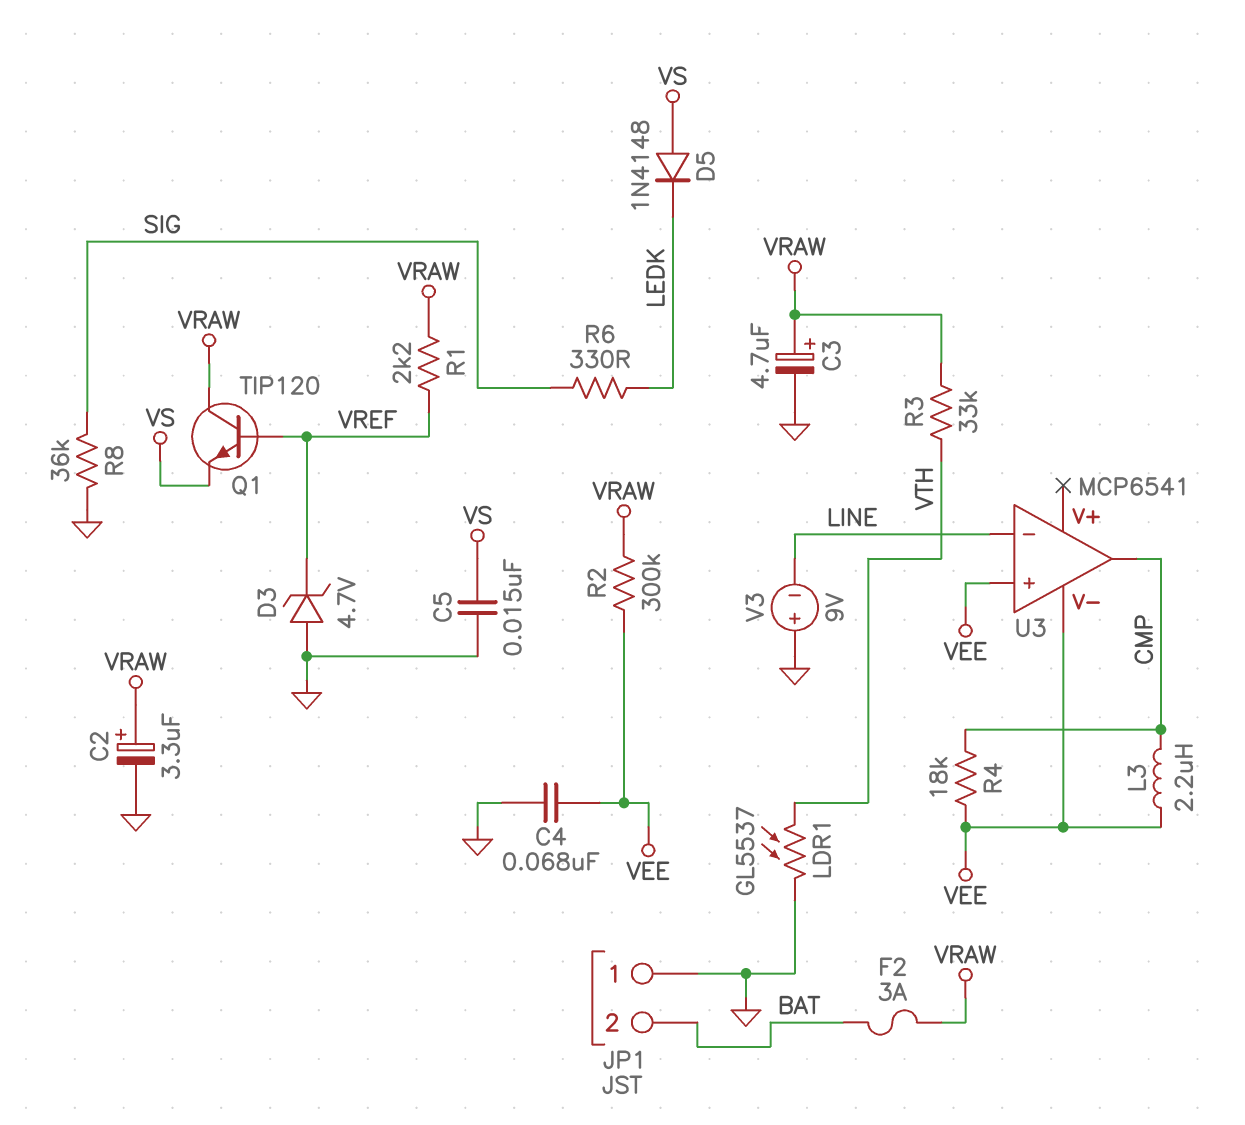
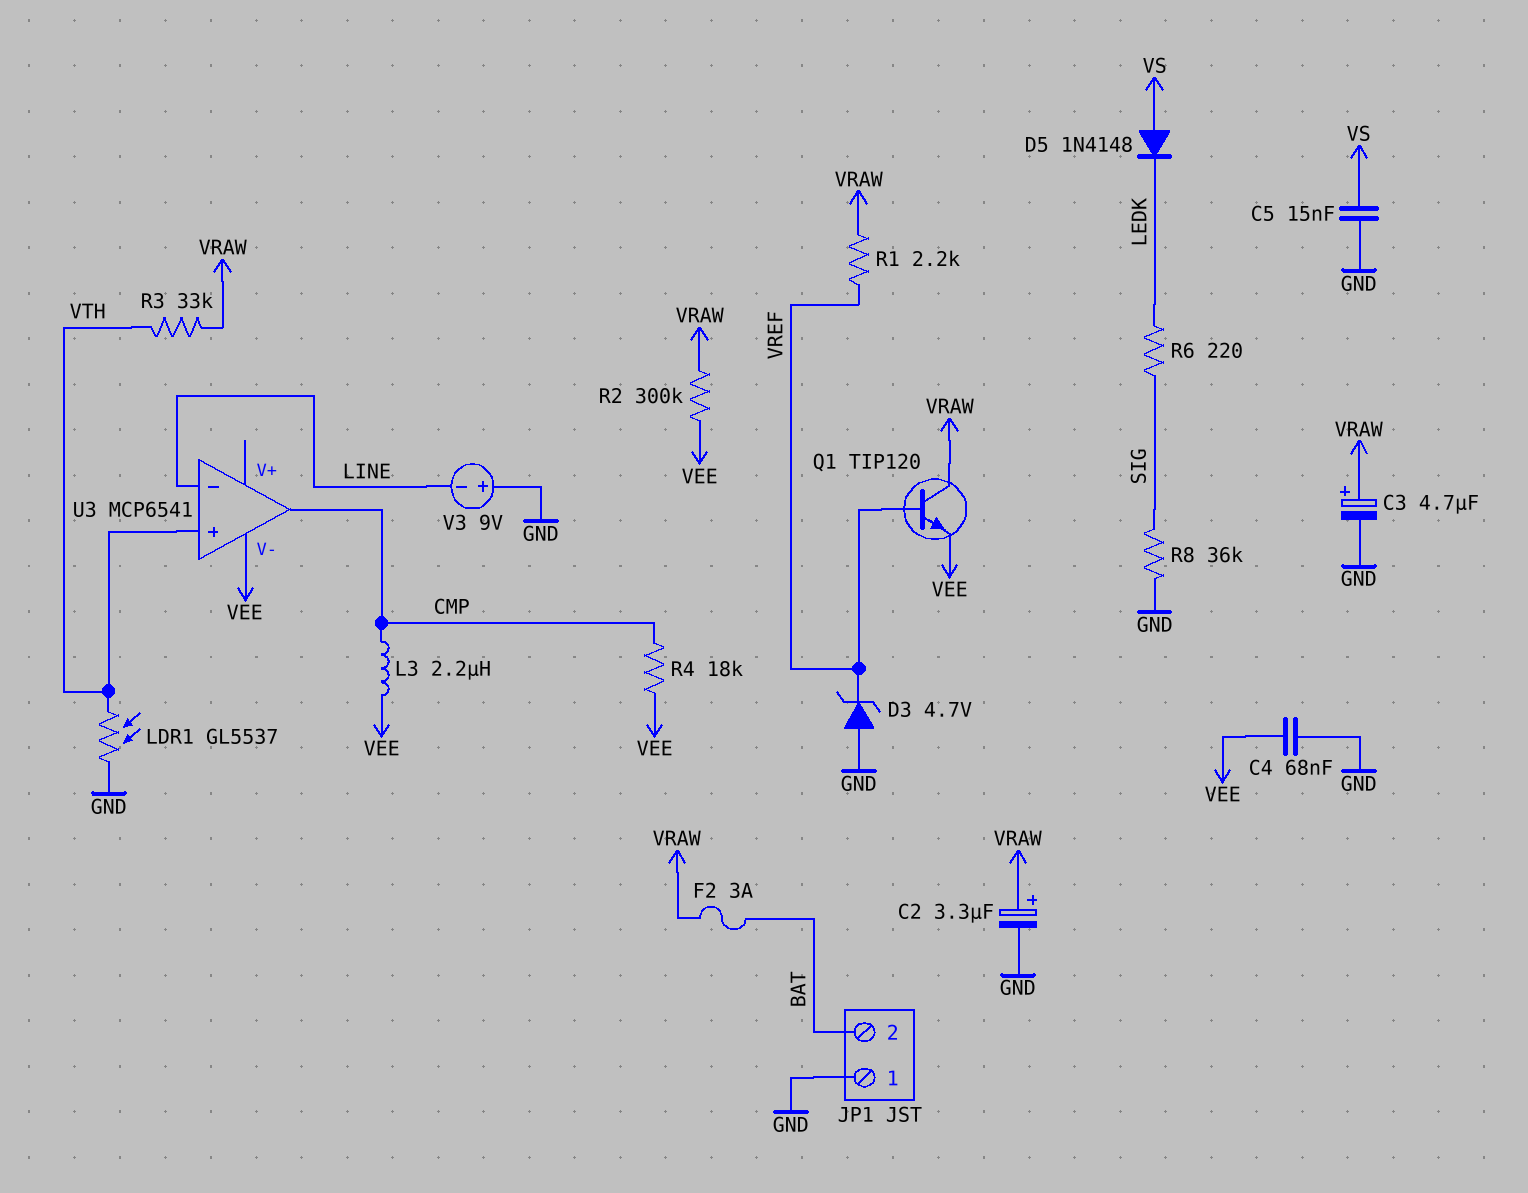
Q1: NPN TIP120 (B VREF, C VRAW, E VS) -> NPN TIP120 (B VREF, C VRAW, E VEE)
R6: 330 (LEDK, SIG) -> 220 (LEDK, SIG)
U3 pin in+: VEE -> VTH

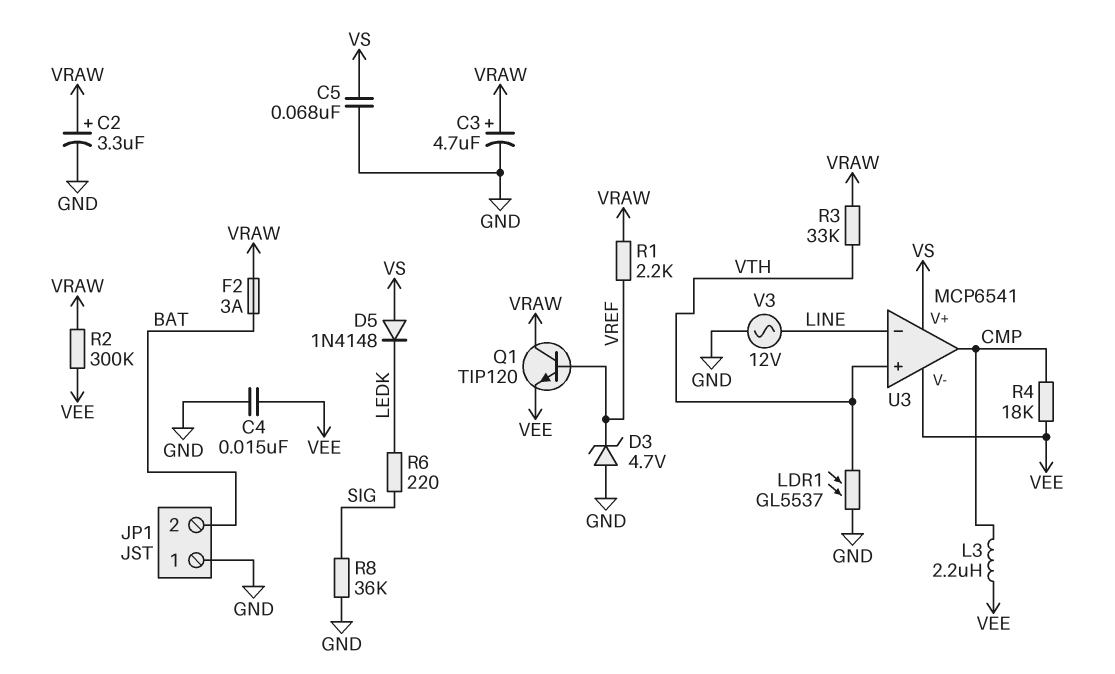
C4: 68nF (GND, VEE) -> 15nF (GND, VEE)
C5: 15nF (GND, VS) -> 68nF (GND, VS)
U3 pin V+: none -> VS
V3: 9V (plus GND, minus LINE) -> AC 12V (GND, LINE)

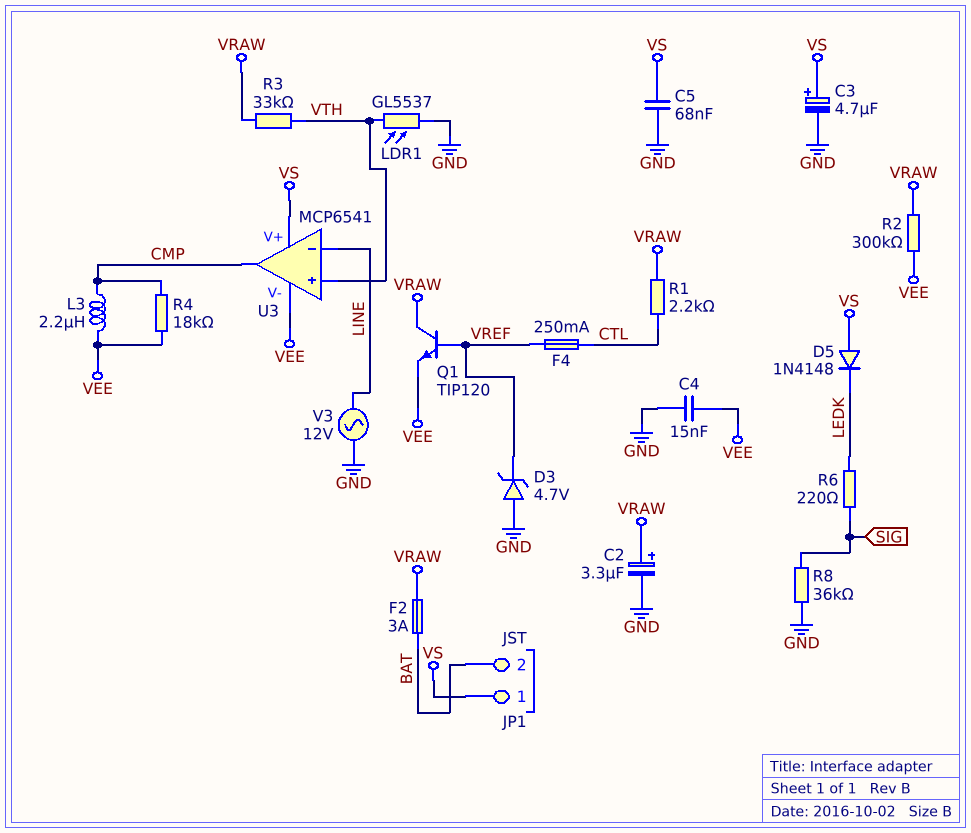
C3: 4.7uF (plus VRAW, minus GND) -> 4.7uF (plus VS, minus GND)
F4: none -> 250mA (CTL, VREF)
JP1 pin 1: GND -> VS
R1: 2.2k (VRAW, VREF) -> 2.2k (CTL, VRAW)

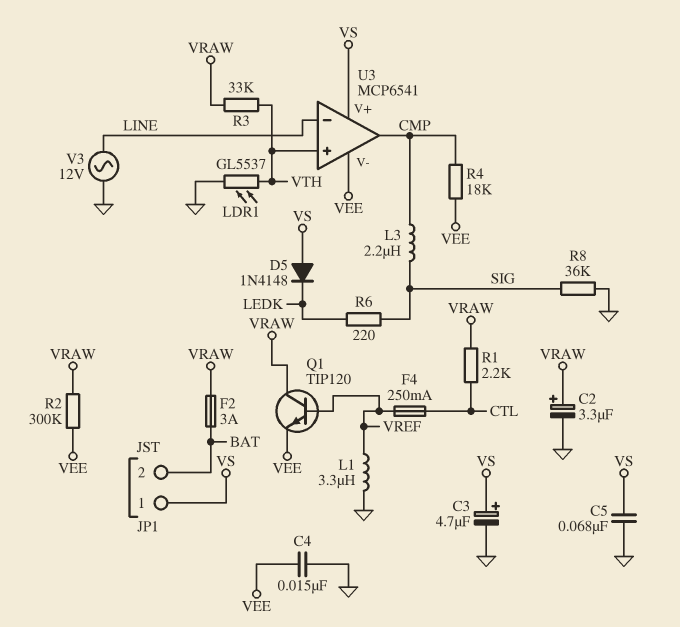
D3: zener 4.7V (A GND, K VREF) -> none
L1: none -> 3.3uH (GND, VREF)
L3: 2.2uH (CMP, VEE) -> 2.2uH (CMP, SIG)

